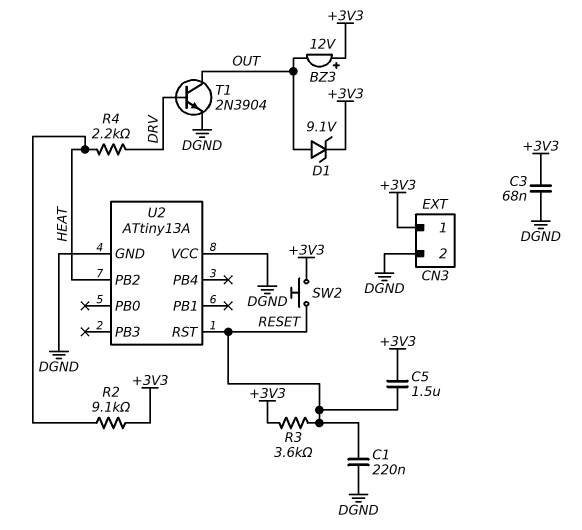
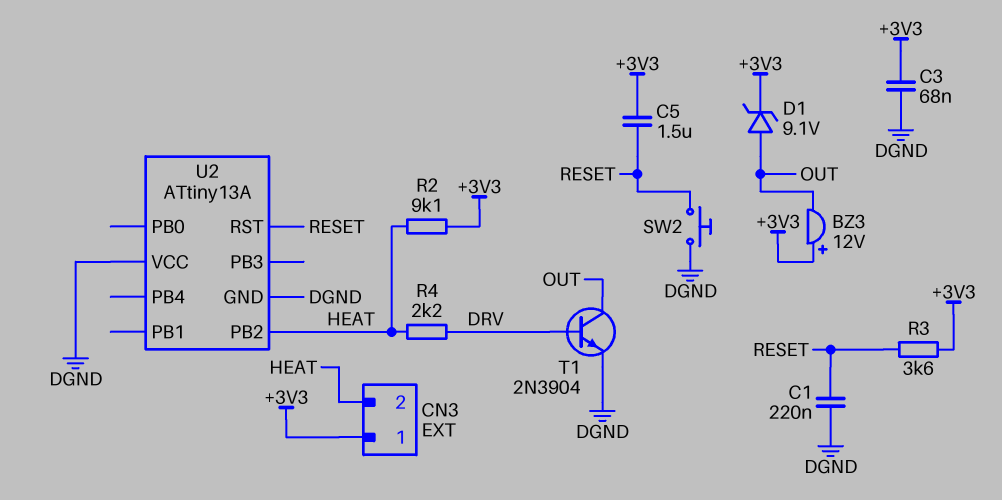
CN3 pin 2: DGND -> HEAT
SW2: button (+3V3, RESET) -> button (DGND, RESET)

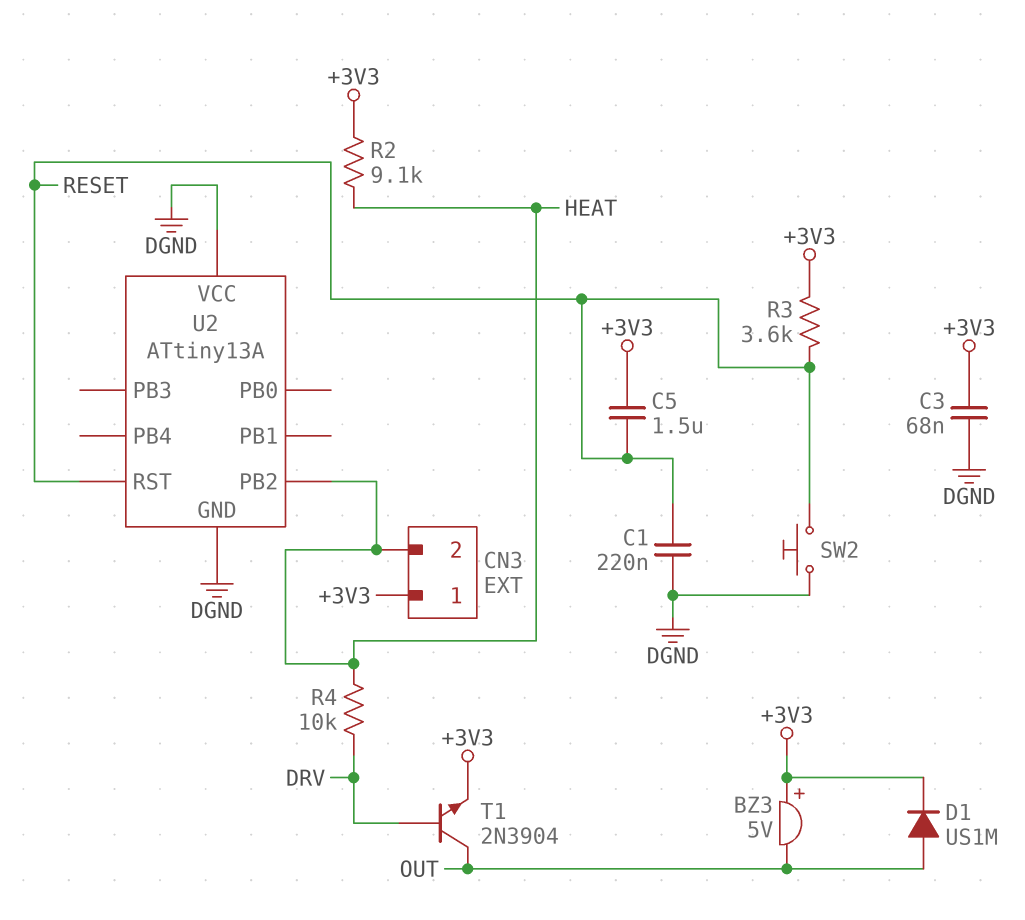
BZ3: buzzer 12V (plus +3V3, minus OUT) -> buzzer 5V (plus +3V3, minus OUT)
D1: zener 9.1V (A OUT, K +3V3) -> diode US1M (A OUT, K +3V3)
R4: 2.2k (DRV, HEAT) -> 10k (DRV, HEAT)
T1: NPN 2N3904 (B DRV, C OUT, E DGND) -> NPN 2N3904 (B DRV, C OUT, E +3V3)

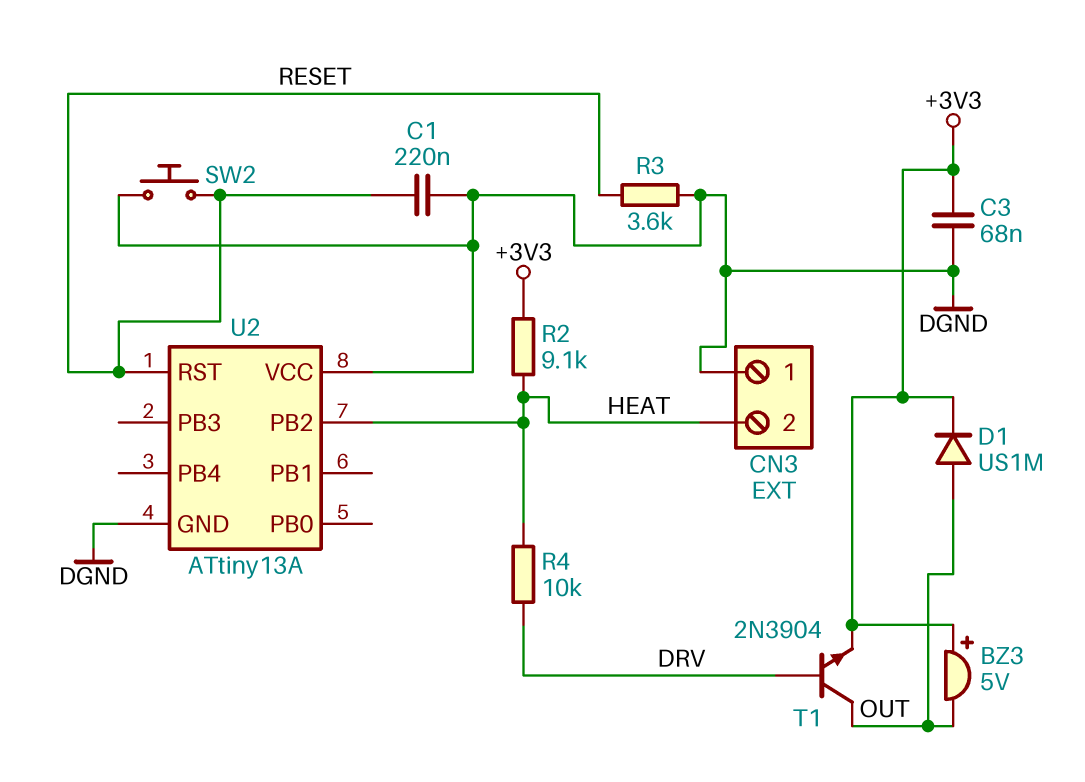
C5: 1.5uF (+3V3, RESET) -> none
CN3 pin 1: +3V3 -> DGND
R3: 3.6k (+3V3, RESET) -> 3.6k (DGND, RESET)

